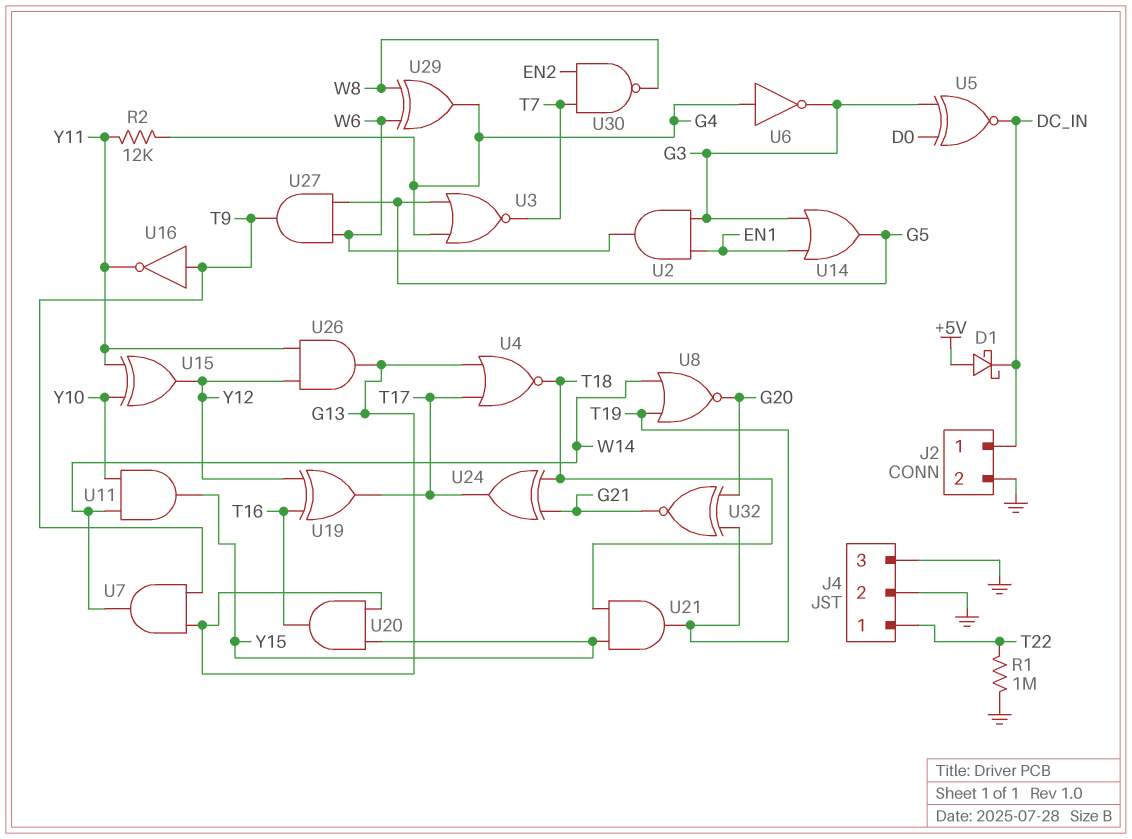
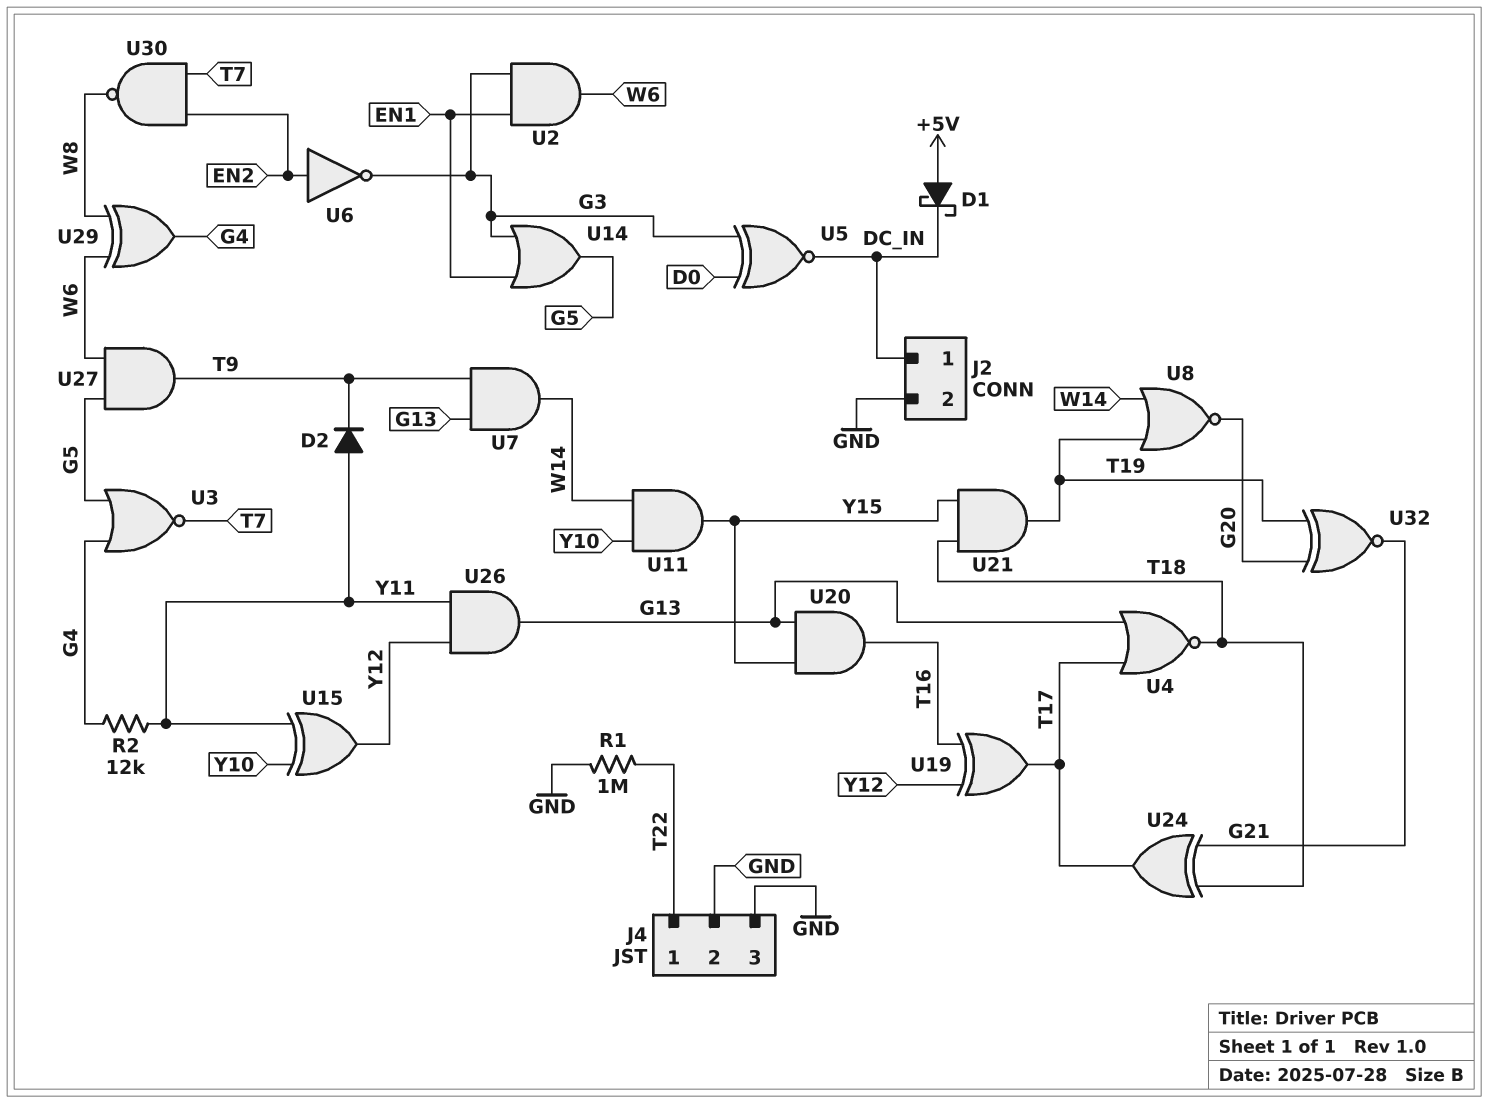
D2: none -> diode (A Y11, K T9)
U6: NOT (in G4, out G3) -> NOT (in EN2, out G3)
U16: NOT (in T9, out Y11) -> none

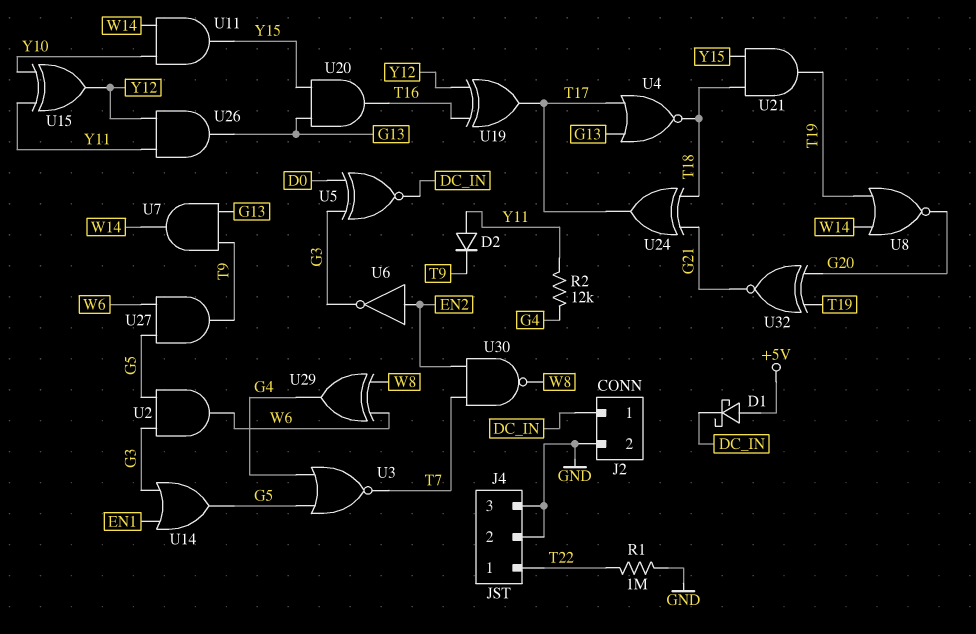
U2: AND (in EN1, in G3, out W6) -> AND (in G3, in G5, out W6)

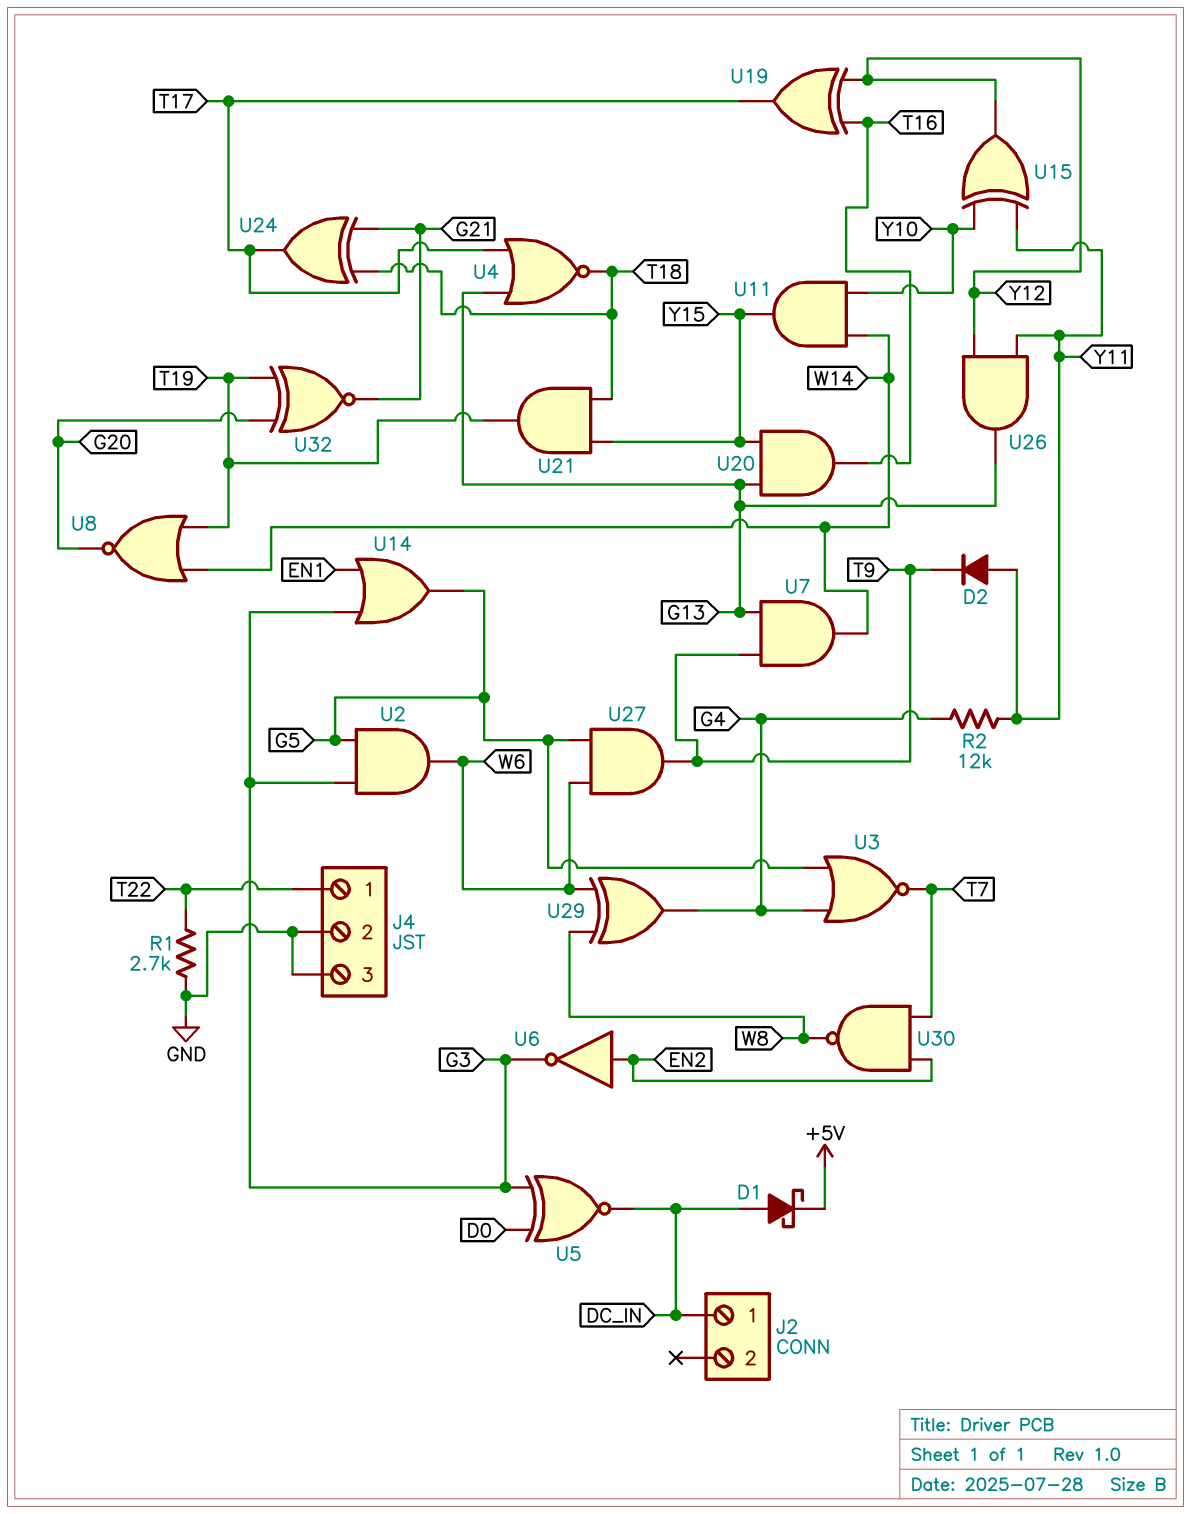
D1: schottky (A +5V, K DC_IN) -> schottky (A DC_IN, K +5V)
J2 pin 2: GND -> none
R1: 1M (GND, T22) -> 2.7k (GND, T22)

